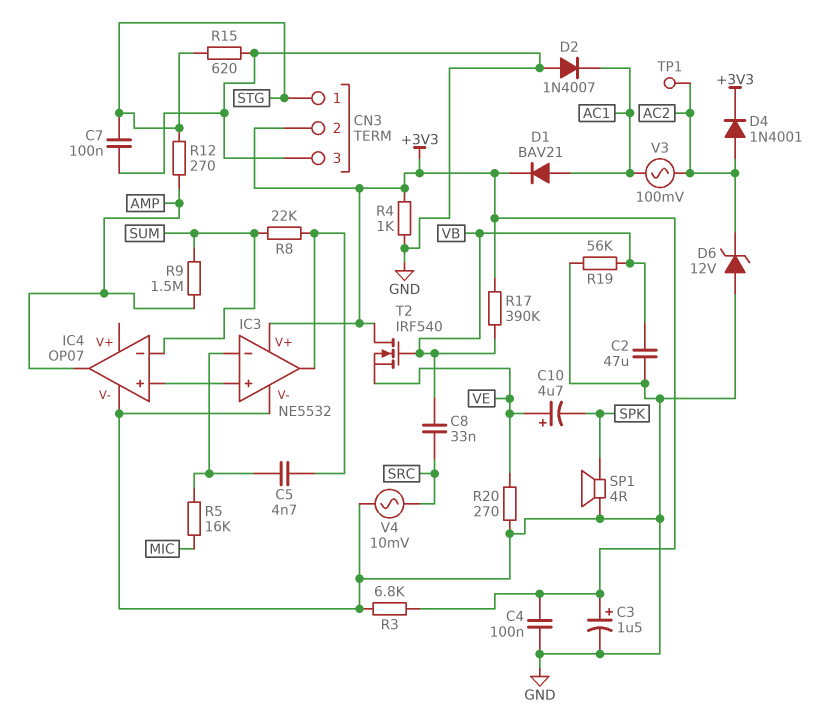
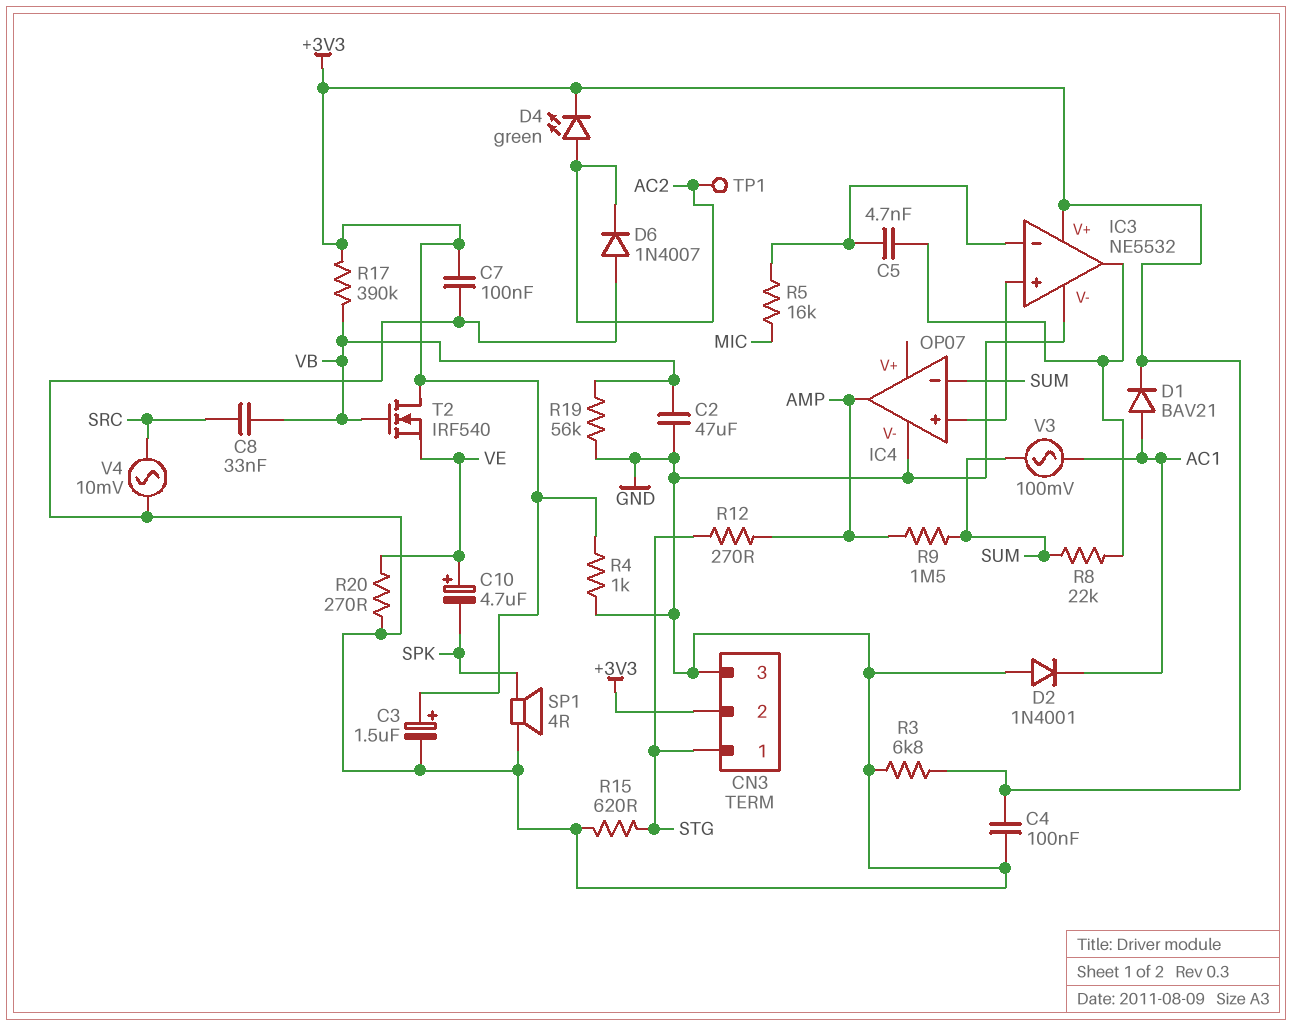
C7: 100nF (GND, STG) -> 100nF (+3V3, GND)
D2: diode 1N4007 (A GND, K AC1) -> diode 1N4001 (A GND, K AC1)
D4: diode 1N4001 (A AC2, K +3V3) -> LED green (A AC2, K +3V3)
D6: zener 12V (A GND, K AC2) -> diode 1N4007 (A GND, K AC2)
V3: AC 100mV (AC1, AC2) -> AC 100mV (AC1, SUM)

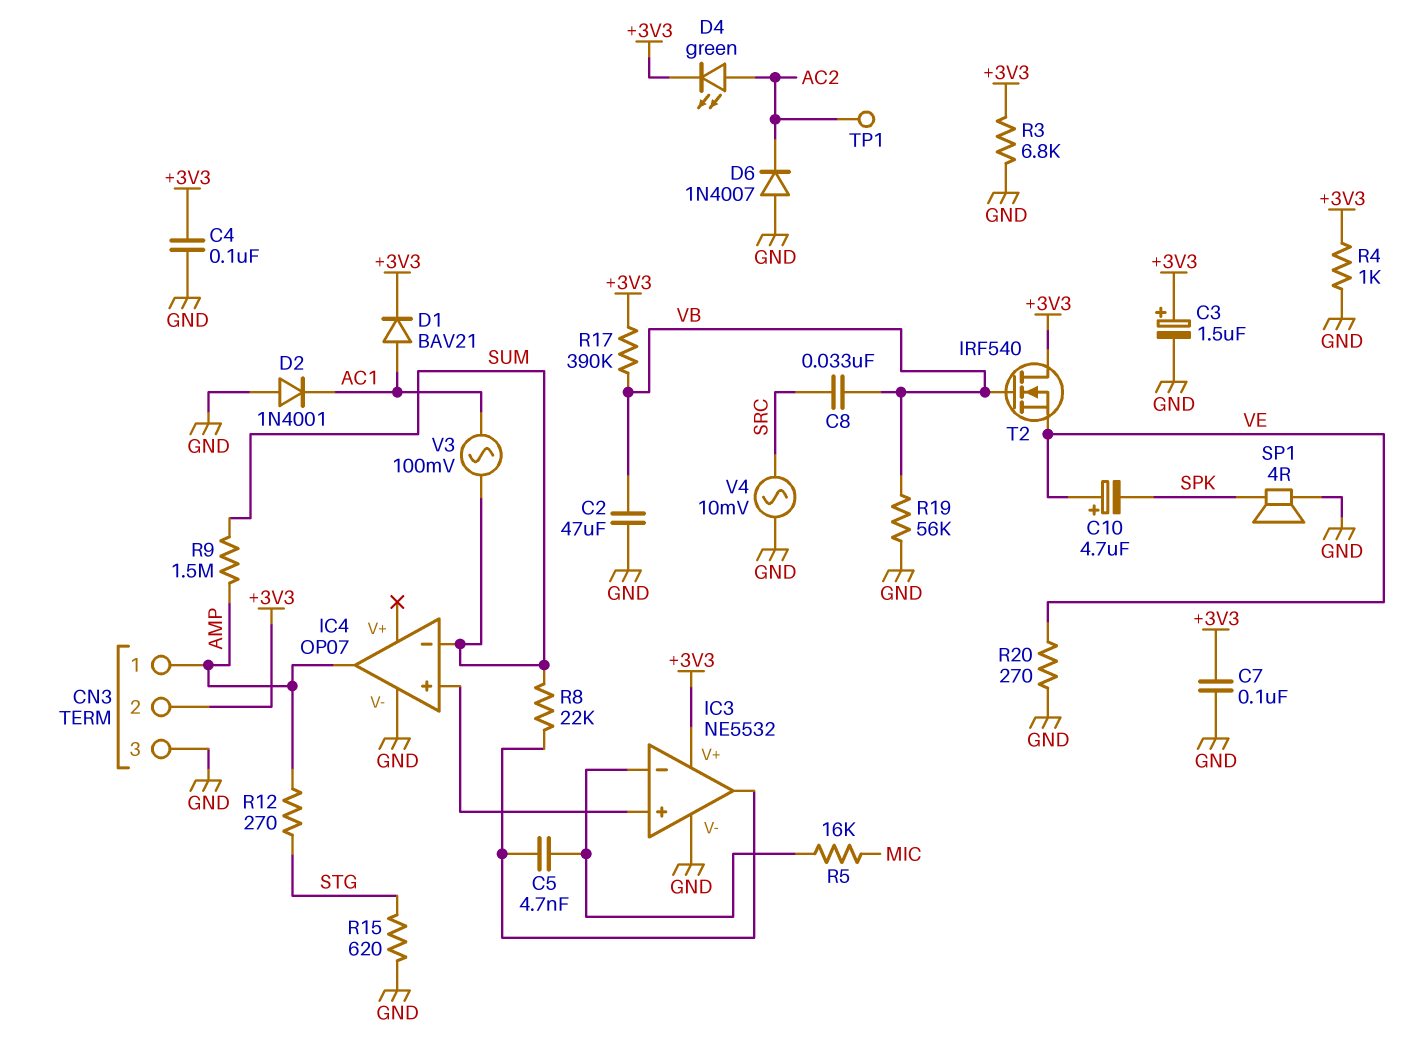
CN3 pin 1: STG -> AMP

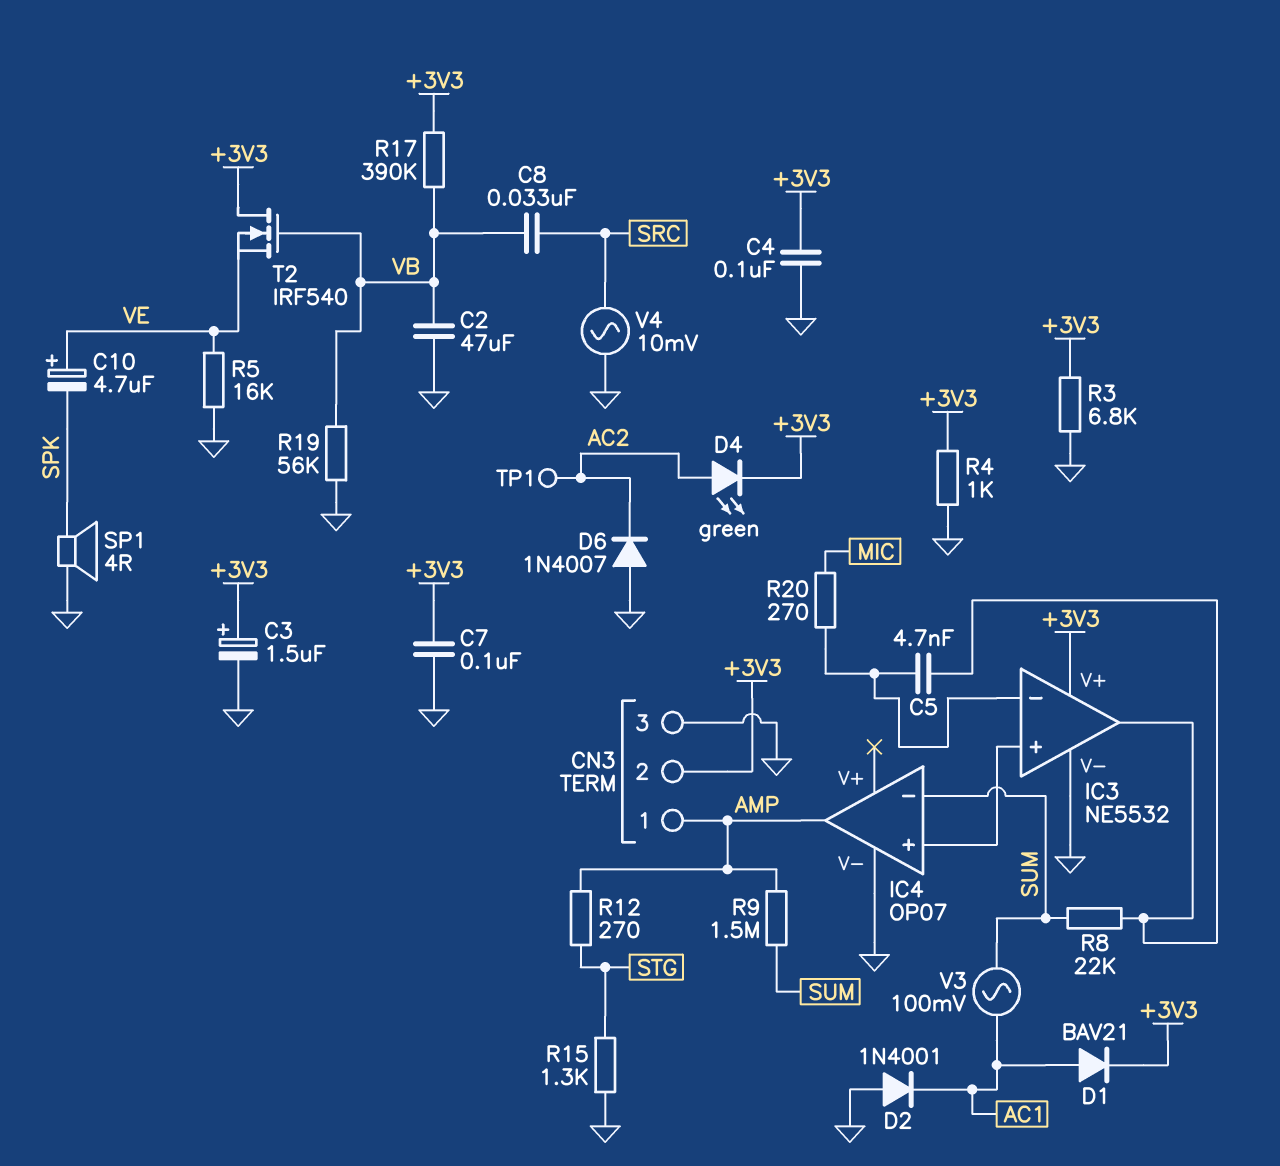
R5: 16k (IC3/in-, MIC) -> 16k (GND, VE)
R15: 620 (GND, STG) -> 1.3k (GND, STG)
R20: 270 (GND, VE) -> 270 (IC3/in-, MIC)

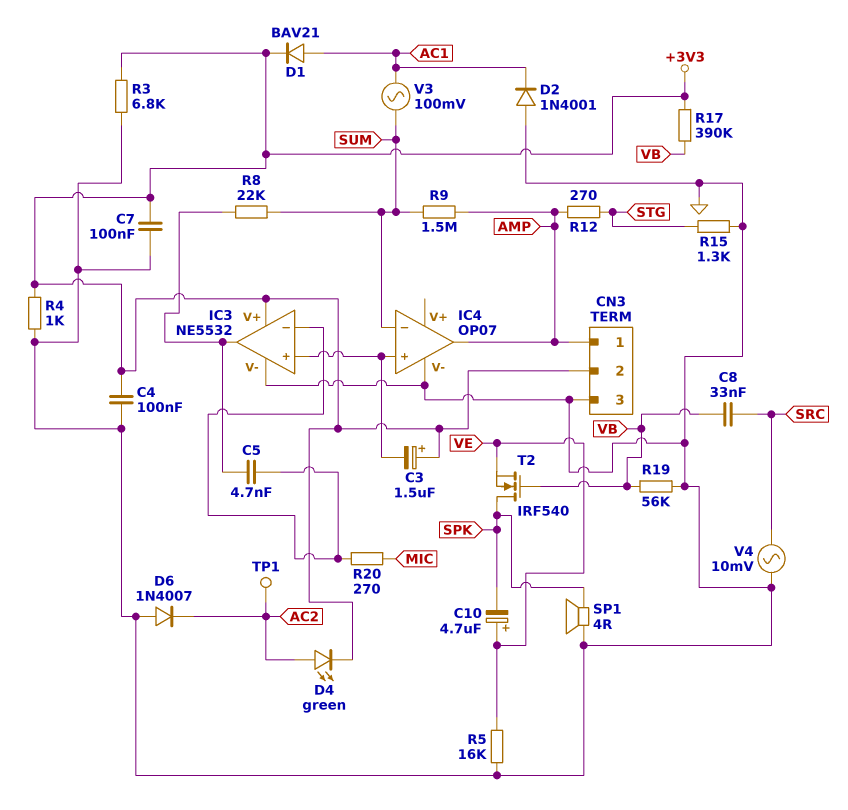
C2: 47uF (GND, VB) -> none
C3: 1.5uF (plus +3V3, minus GND) -> 1.5uF (plus +3V3, minus IC3/in+)
T2: NMOS IRF540 (G VB, D +3V3, S VE) -> NMOS IRF540 (G VB, D SPK, S VE)

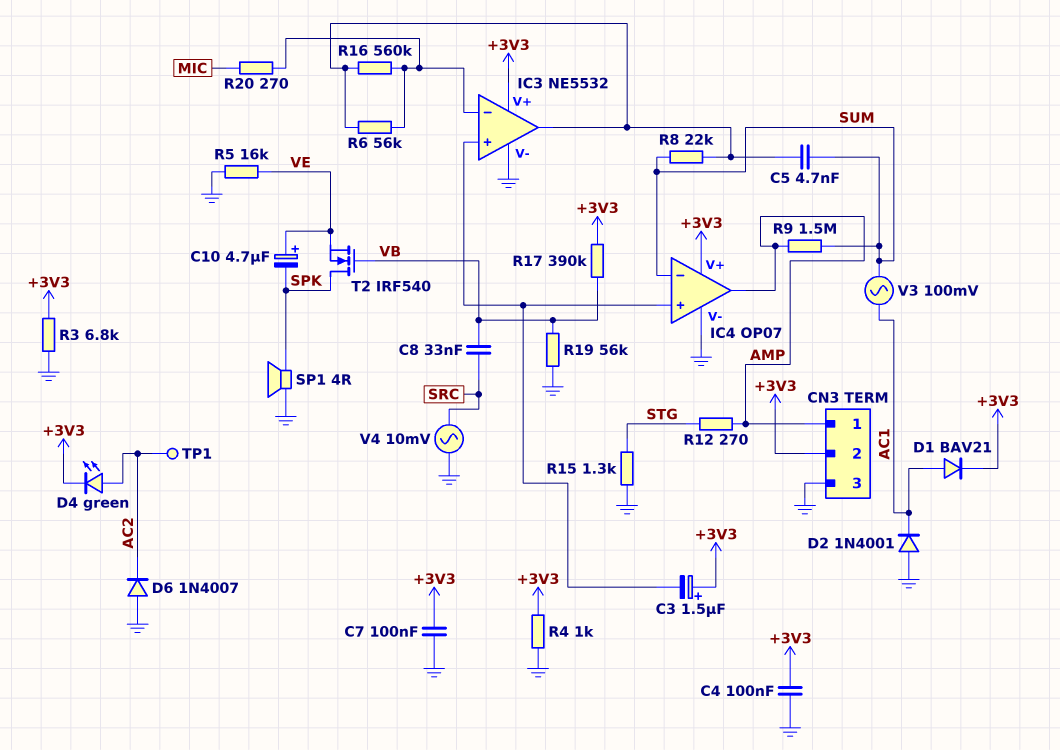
C5: 4.7nF (IC3/in-, IC3/out) -> 4.7nF (IC3/out, SUM)
IC4 pin V+: none -> +3V3
R6: none -> 56k (IC3/in-, IC3/out)
R16: none -> 560k (IC3/in-, IC3/out)

